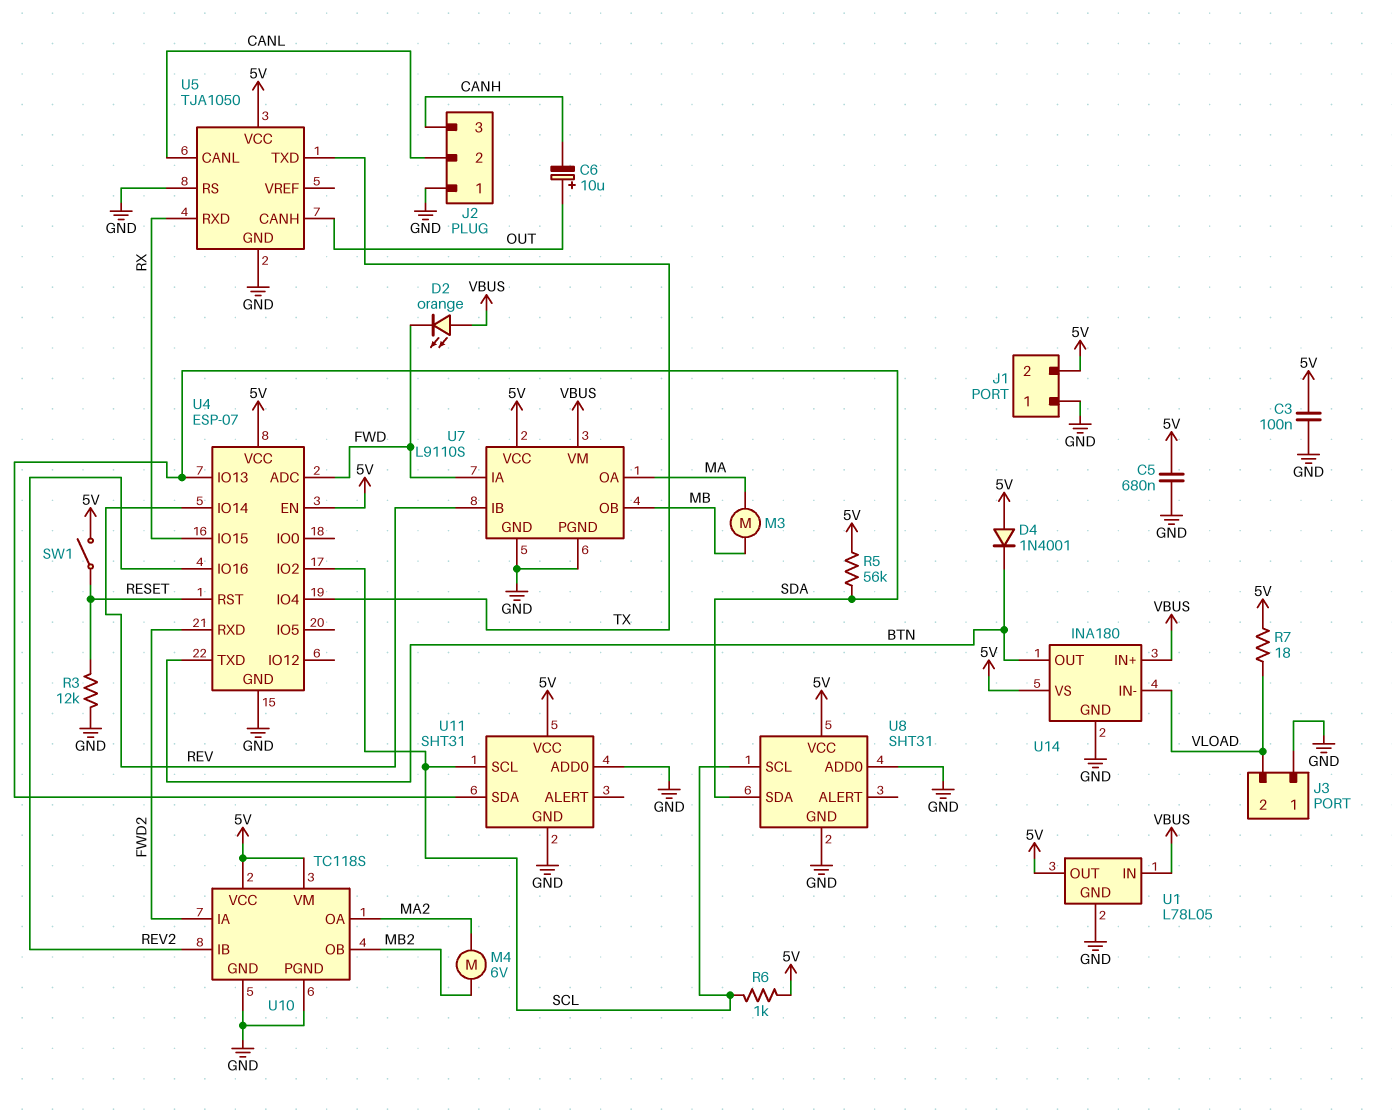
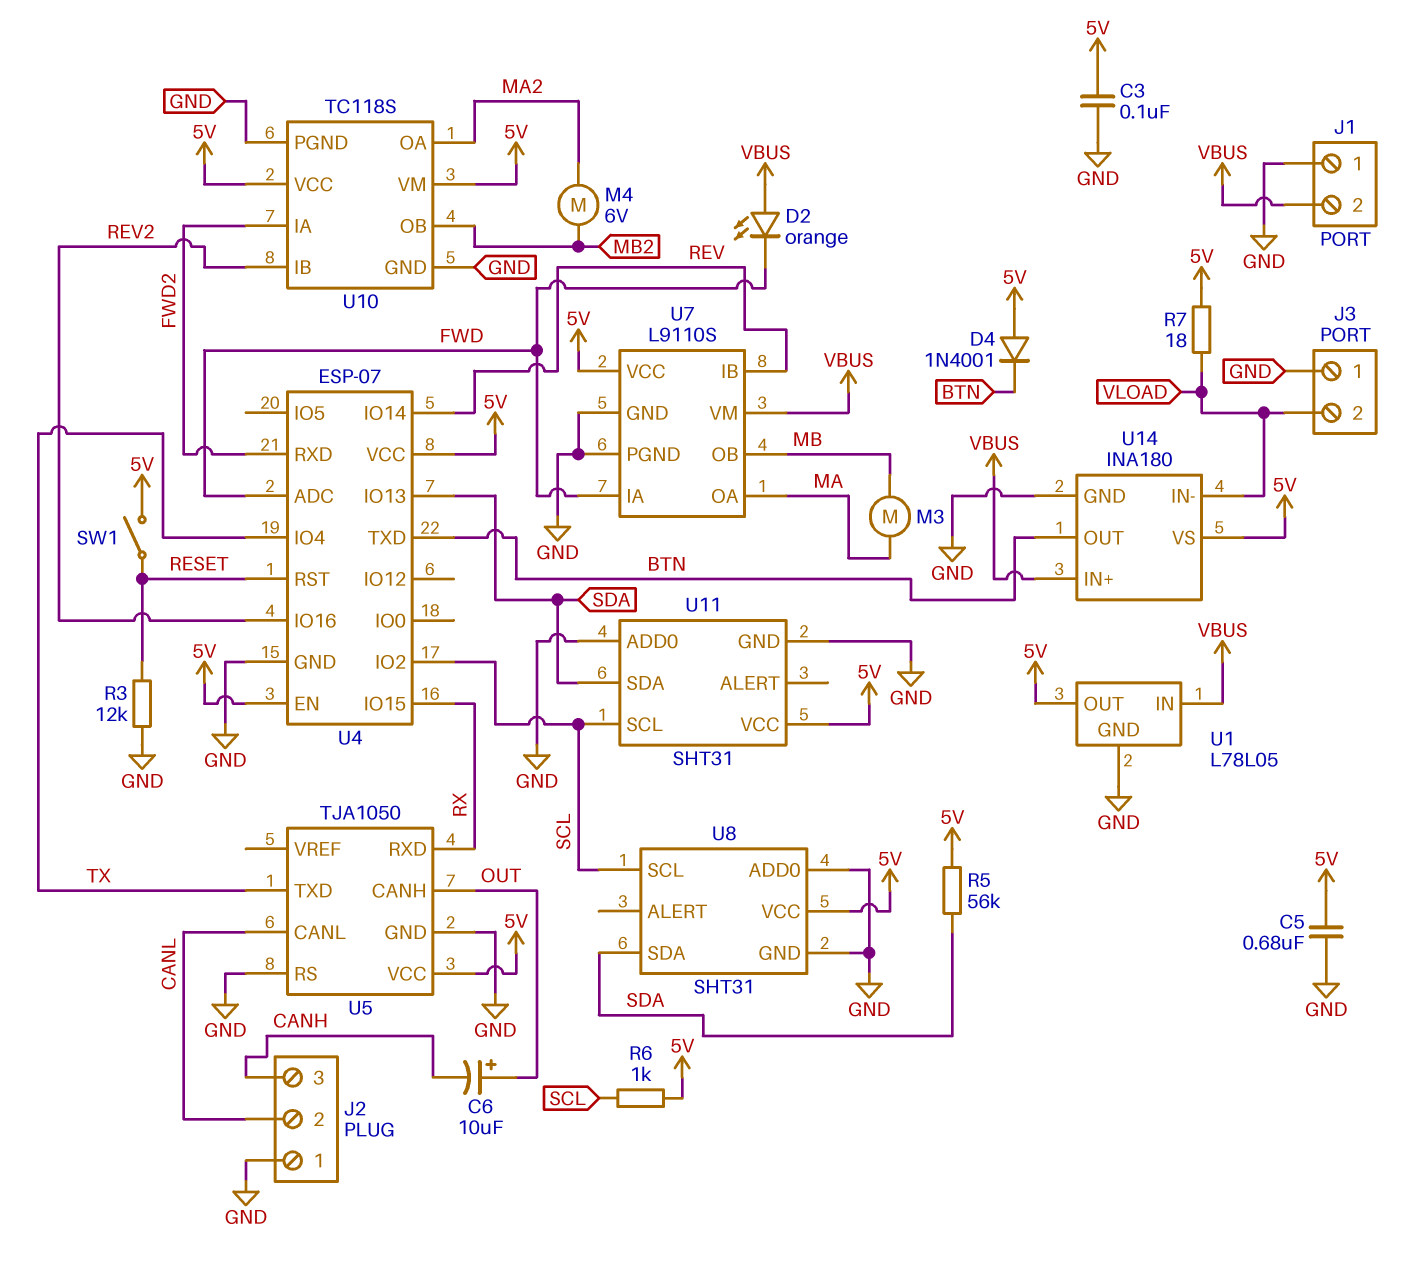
J1 pin 2: 5V -> VBUS

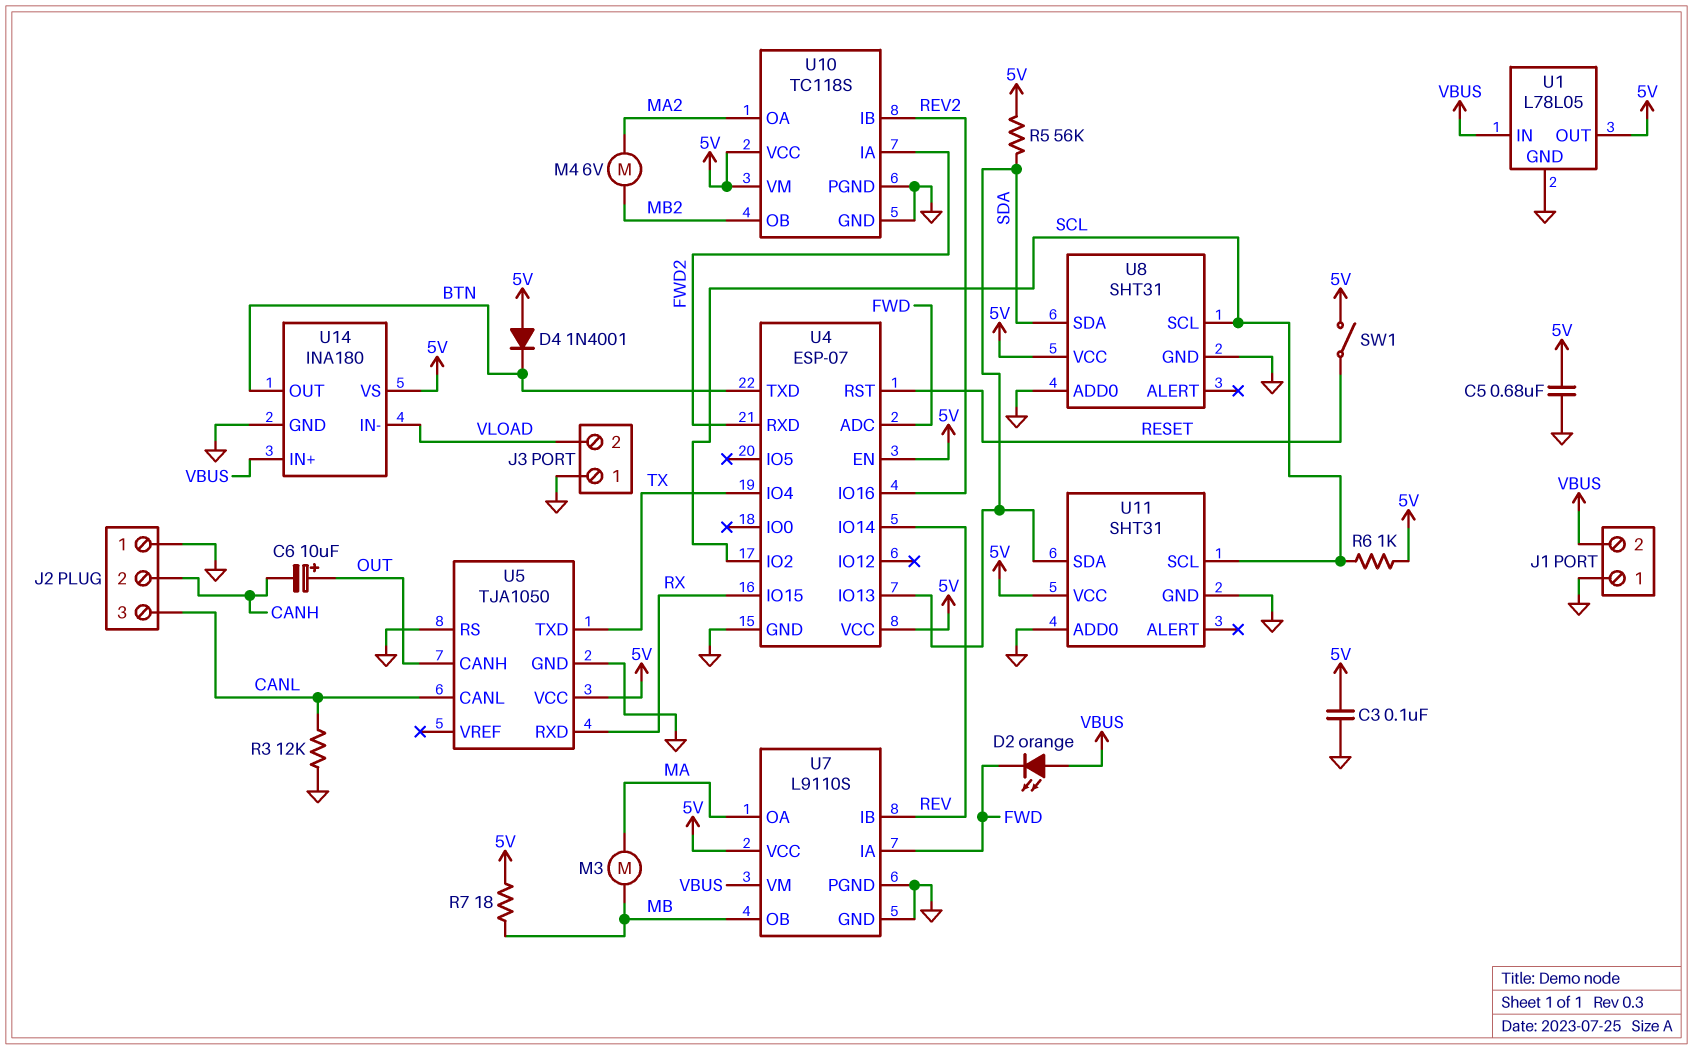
J2 pin 2: CANL -> CANH
J2 pin 3: CANH -> CANL
R3: 12k (GND, RESET) -> 12k (CANL, GND)
R7: 18 (5V, VLOAD) -> 18 (5V, MB)

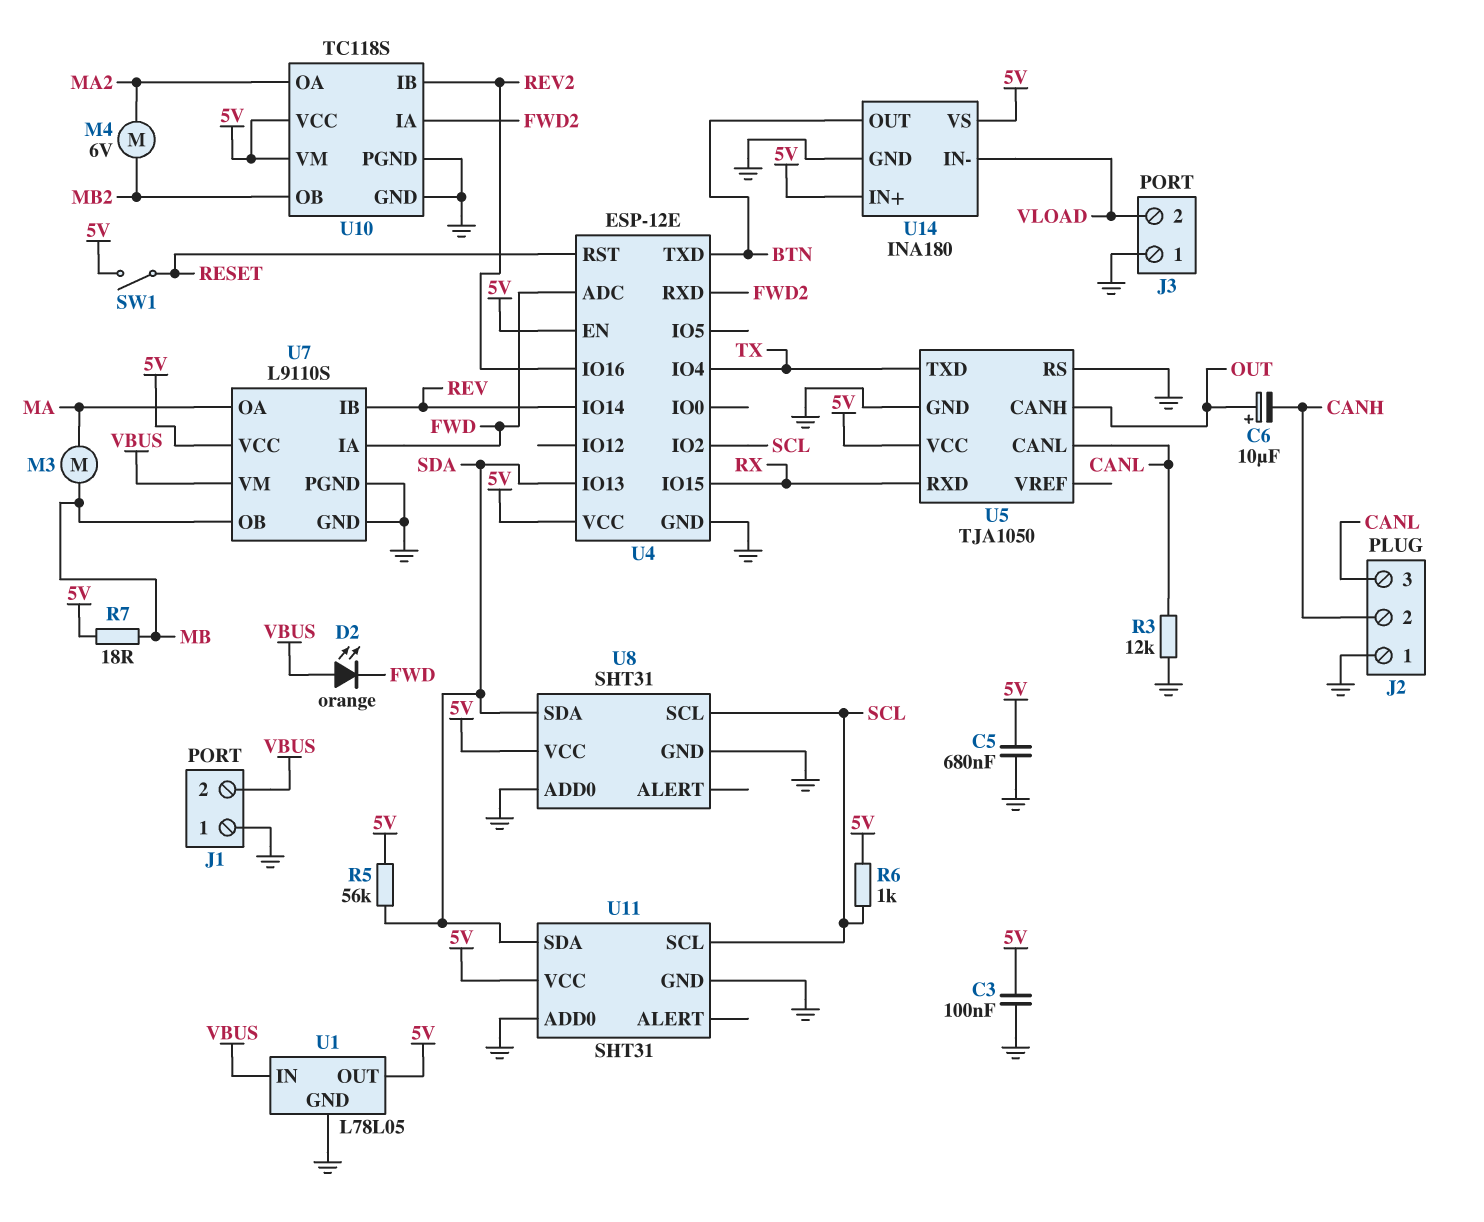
D4: diode 1N4001 (A 5V, K BTN) -> none
U4: ESP-07 -> ESP-12E
U14 pin IN+: VBUS -> 5V

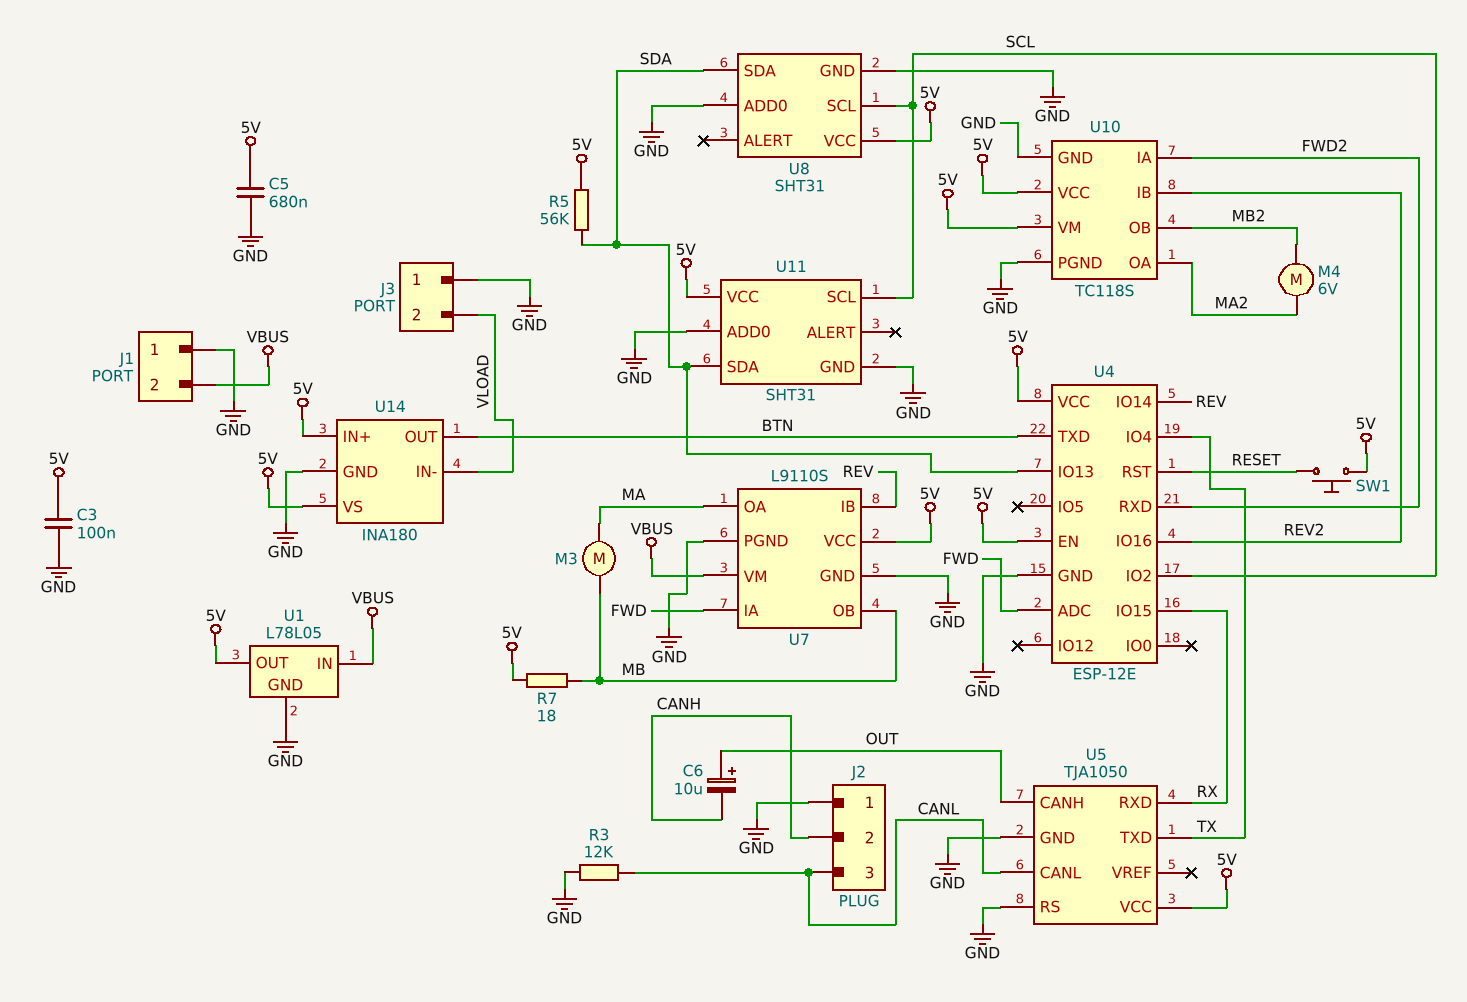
D2: LED orange (A VBUS, K FWD) -> none
R6: 1k (5V, SCL) -> none
SW1: switch (5V, RESET) -> button (5V, RESET)

